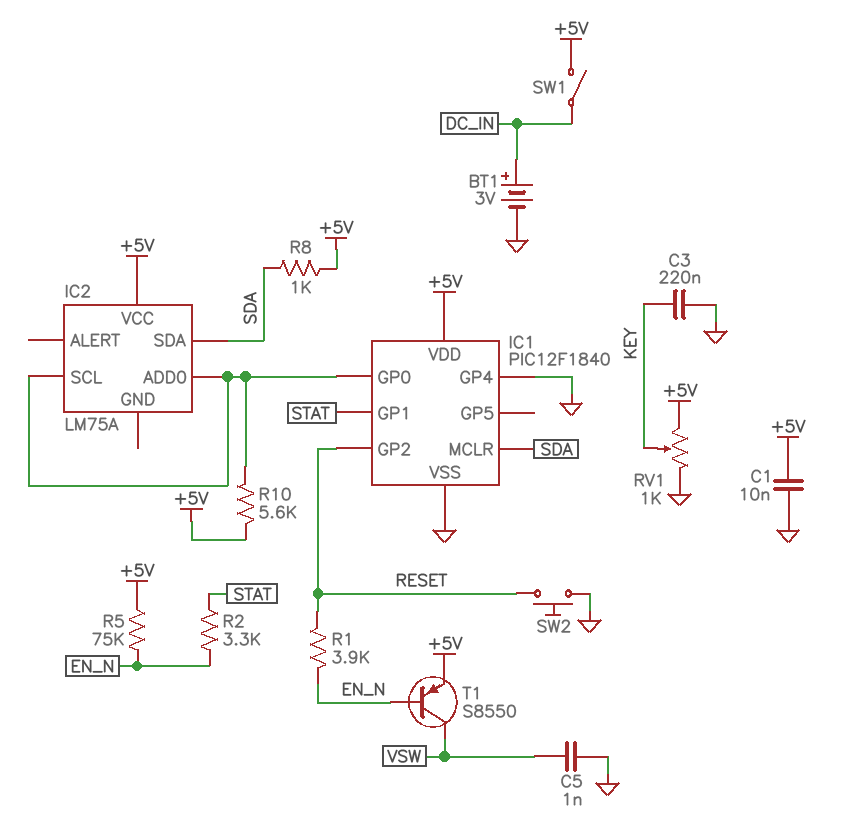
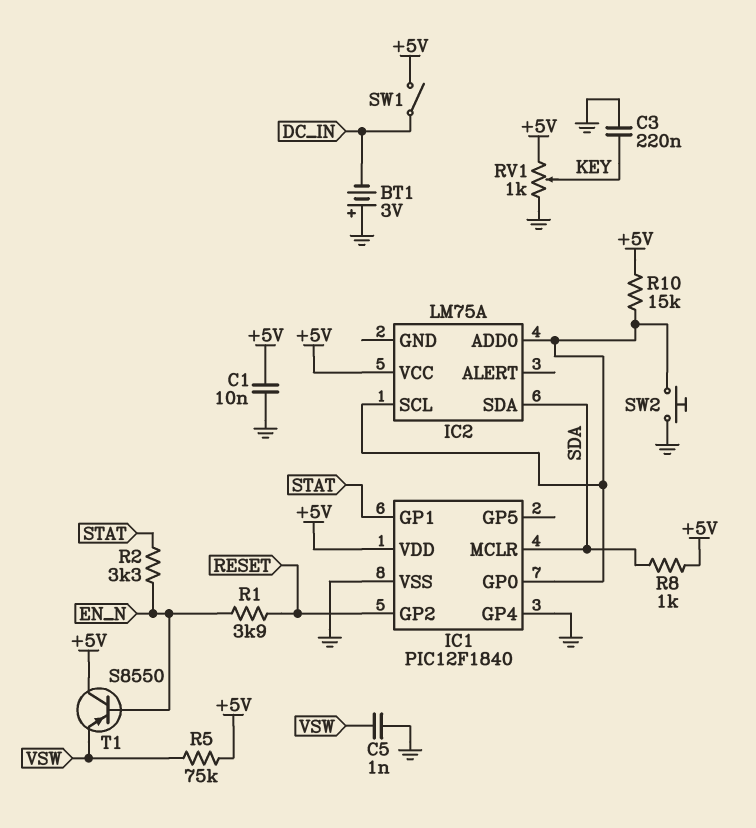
BT1: 3V (plus DC_IN, minus GND) -> 3V (plus GND, minus DC_IN)
R5: 75k (+5V, EN_N) -> 75k (+5V, VSW)
R10: 5.6k (+5V, IC1/GP0) -> 15k (+5V, IC1/GP0)
SW2: button (GND, RESET) -> button (GND, IC1/GP0)
T1: PNP S8550 (B EN_N, C VSW, E +5V) -> PNP S8550 (B EN_N, C +5V, E VSW)

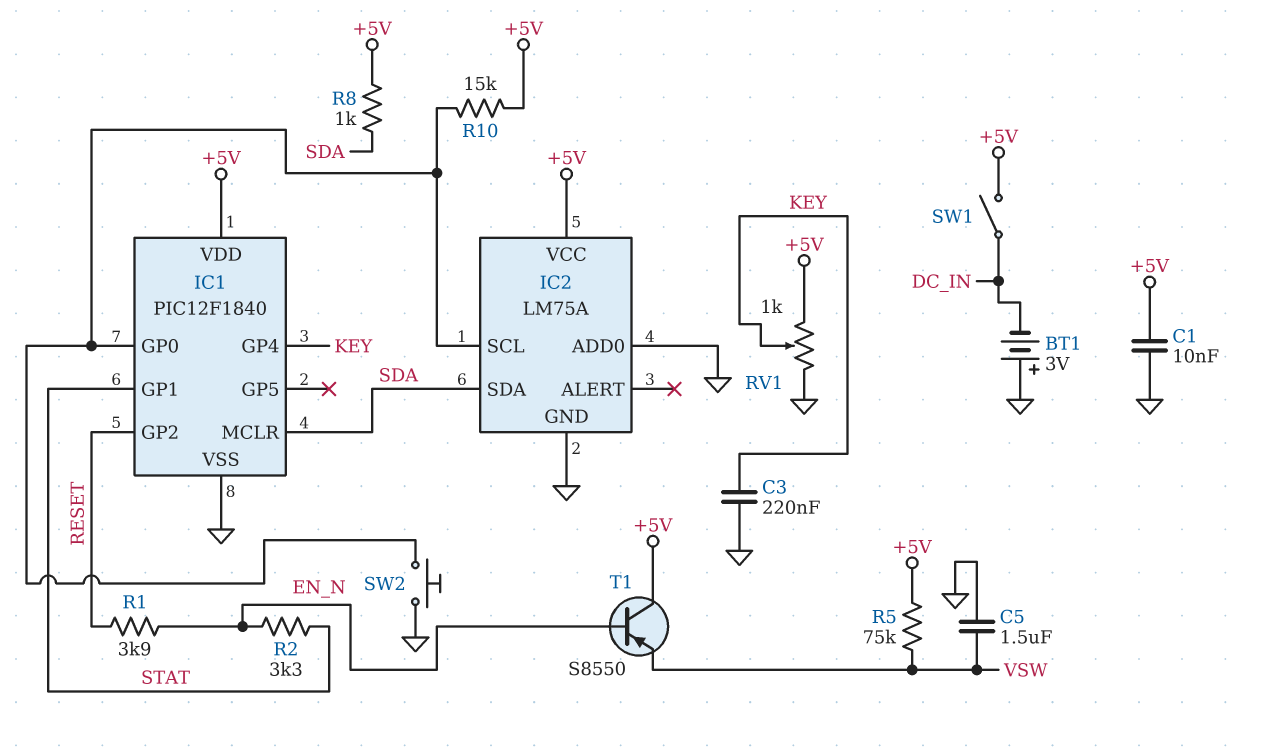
C5: 1nF (GND, VSW) -> 1.5uF (GND, VSW)
IC1 pin GP4: GND -> KEY
IC2 pin ADD0: IC1/GP0 -> GND
IC2 pin GND: none -> GND

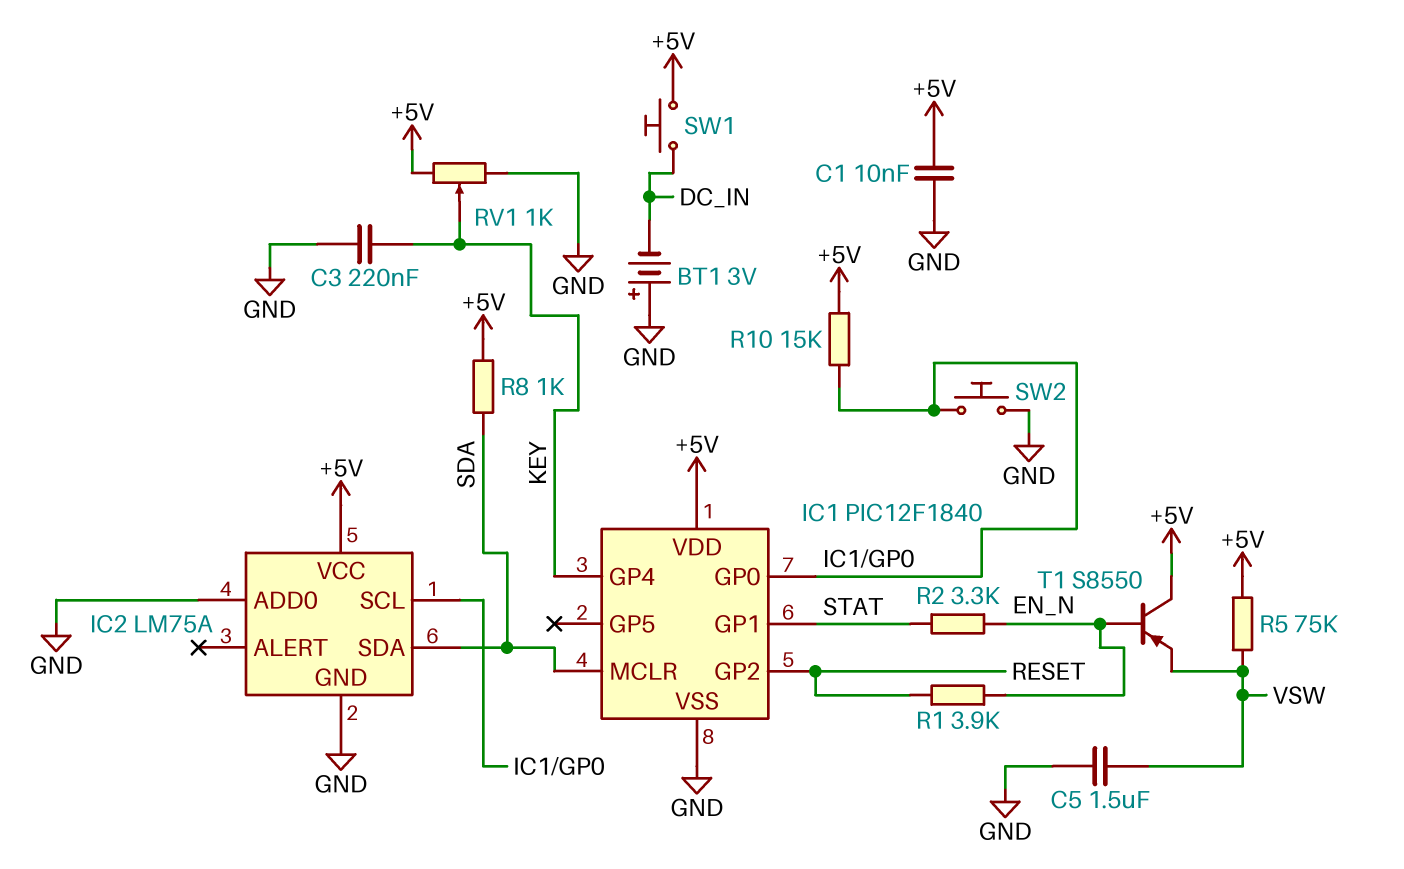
SW1: switch (+5V, DC_IN) -> button (+5V, DC_IN)

